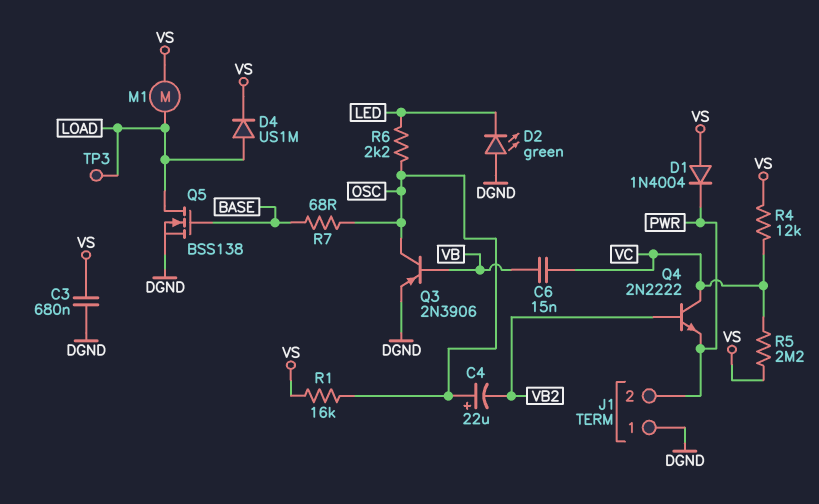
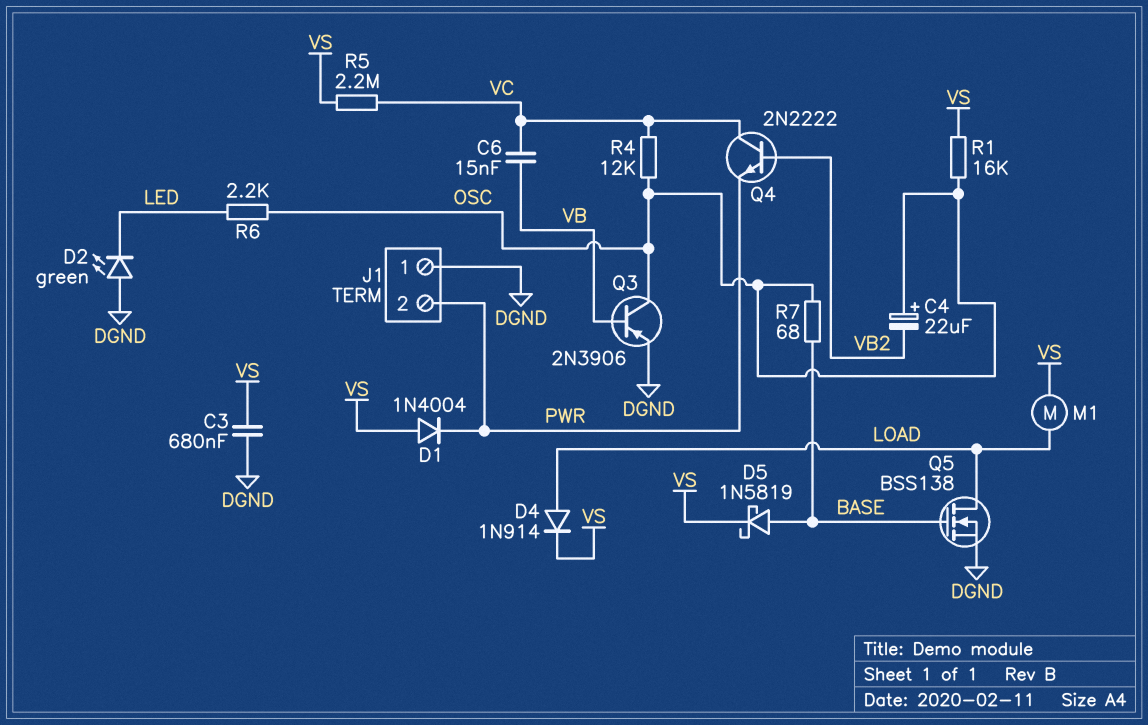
D4: diode US1M (A LOAD, K VS) -> diode 1N914 (A LOAD, K VS)
D5: none -> schottky 1N5819 (A BASE, K VS)
R4: 12k (VC, VS) -> 12k (OSC, VC)
TP3: test point (LOAD) -> none

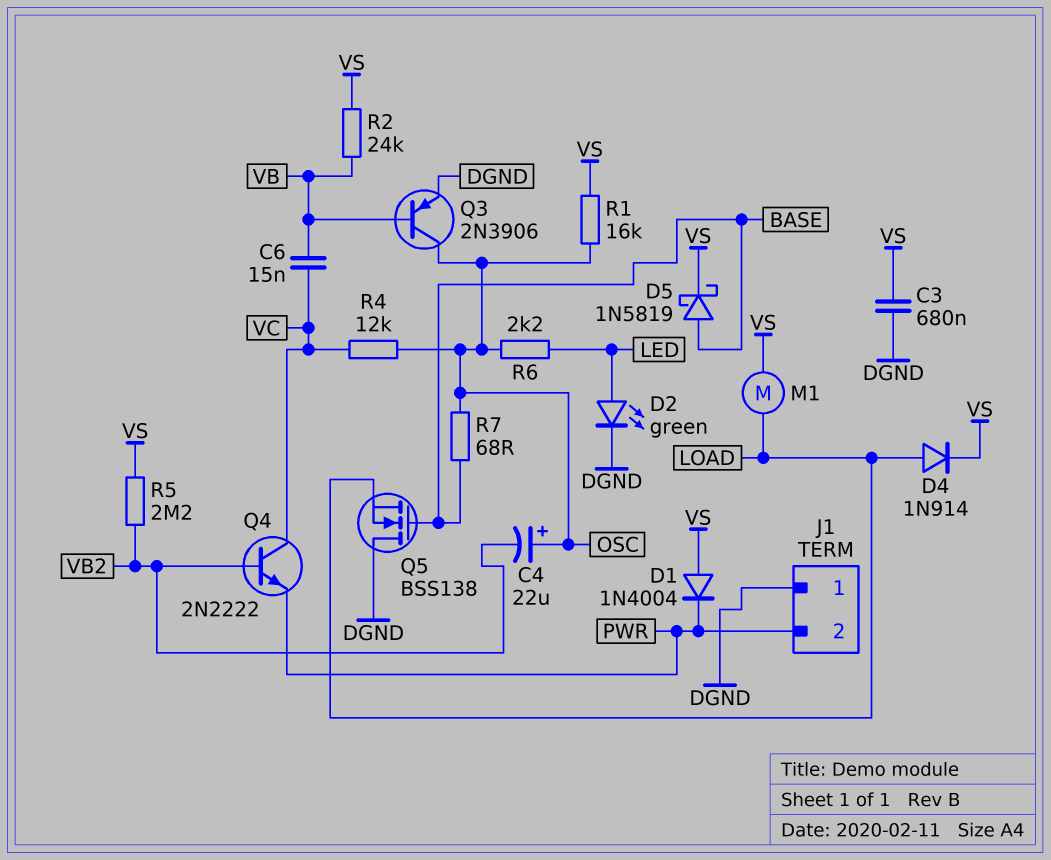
D2: LED green (A DGND, K LED) -> LED green (A LED, K DGND)
Q5: NMOS BSS138 (G BASE, D LOAD, S DGND) -> NMOS BSS138 (G BASE, D DGND, S LOAD)
R2: none -> 24k (VB, VS)
R5: 2.2M (VC, VS) -> 2.2M (VB2, VS)

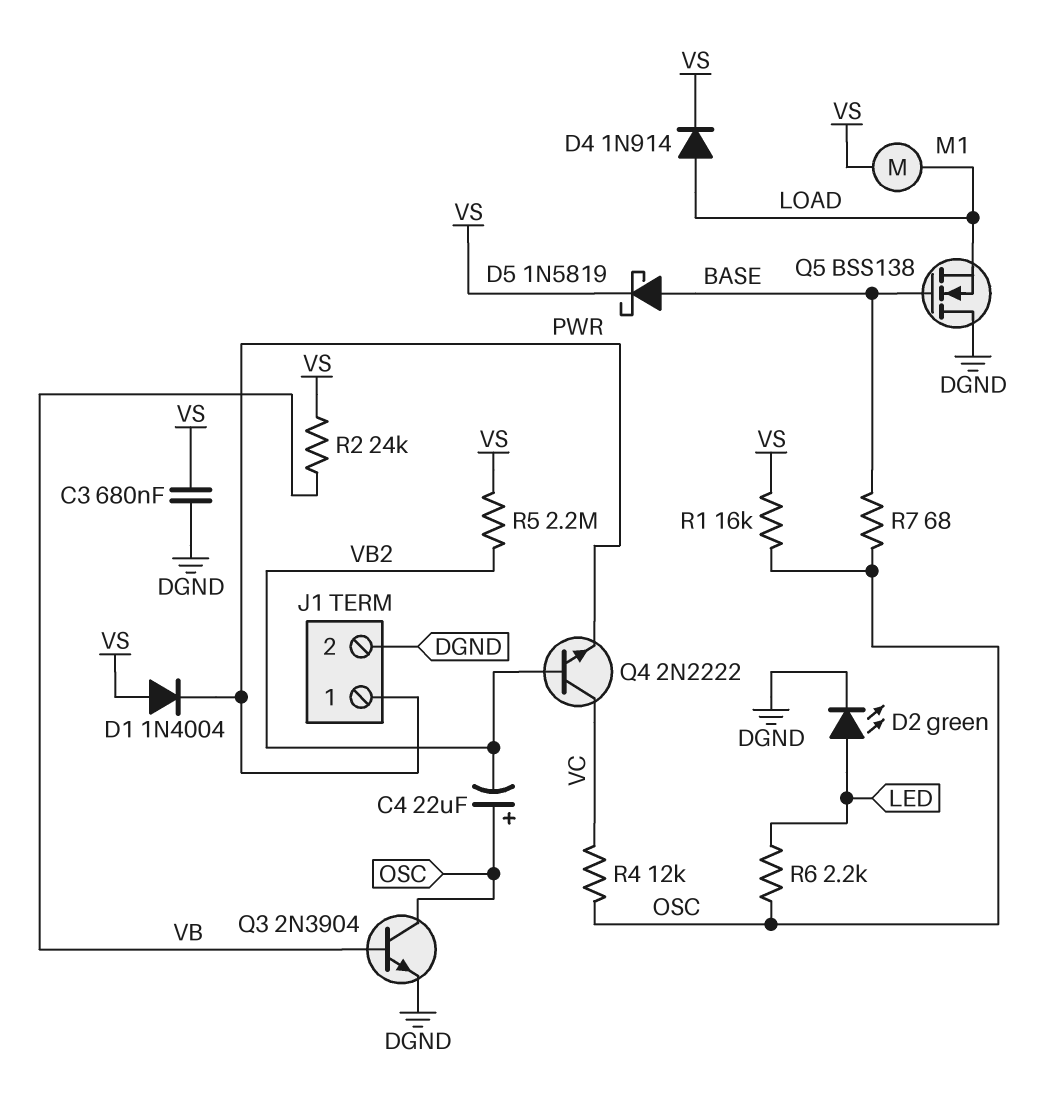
C6: 15nF (VB, VC) -> none
J1 pin 1: DGND -> PWR
J1 pin 2: PWR -> DGND
Q3: PNP 2N3906 (B VB, C OSC, E DGND) -> NPN 2N3904 (B VB, C OSC, E DGND)

